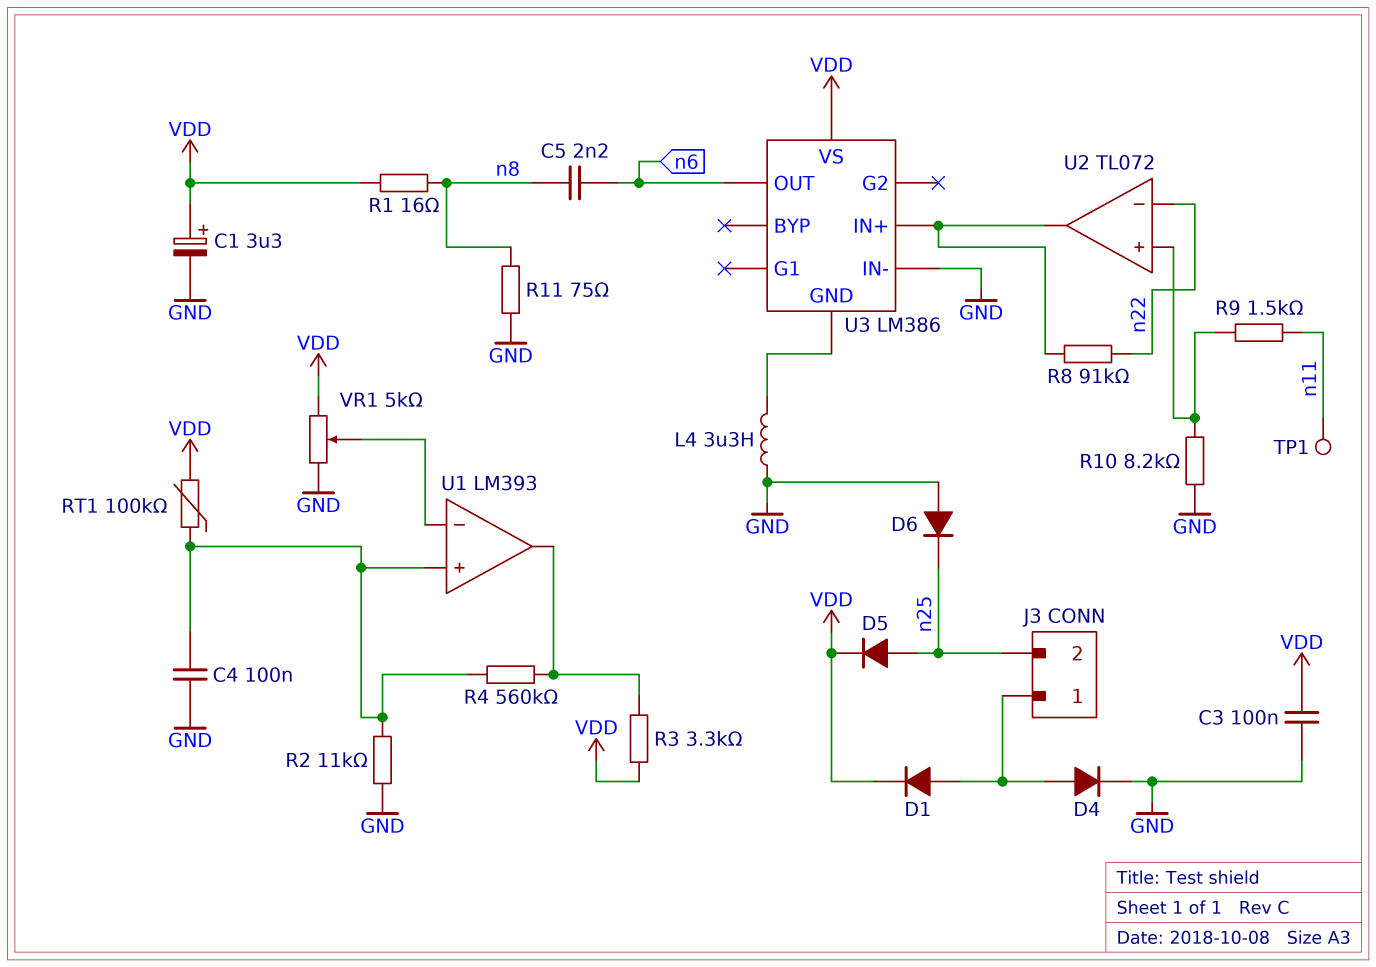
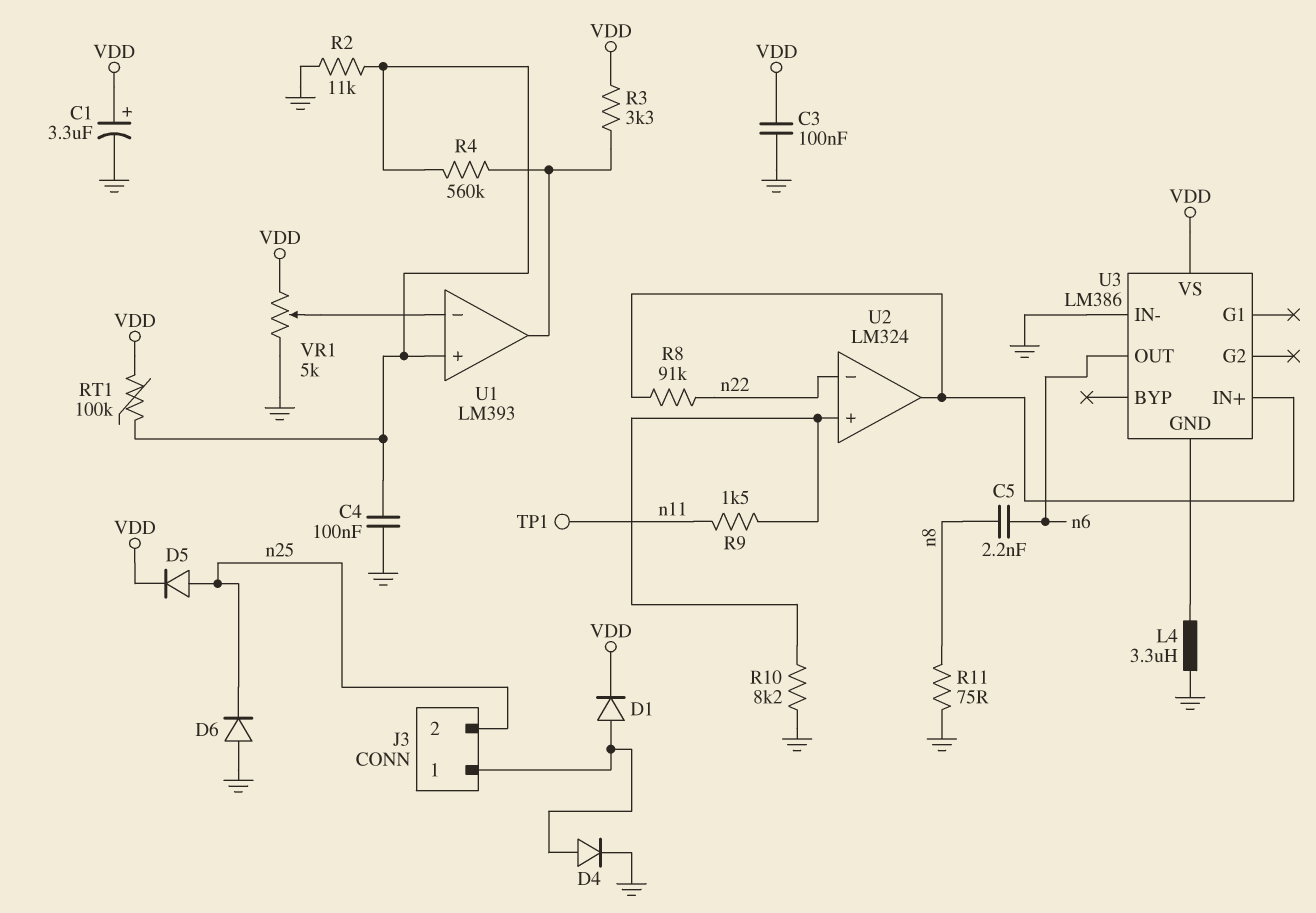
R1: 16 (VDD, n8) -> none
U2: TL072 -> LM324

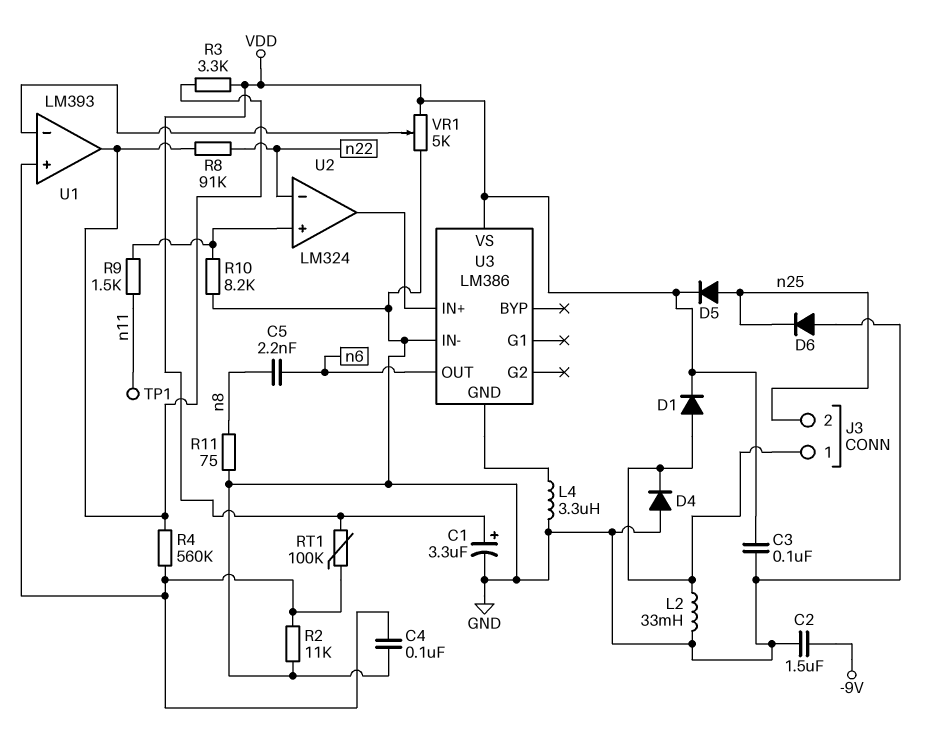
C2: none -> 1.5uF (-9V, GND)
D4: diode (A J3/1, K GND) -> diode (A GND, K J3/1)
L2: none -> 33mH (GND, J3/1)
R8: 91k (U2/out, n22) -> 91k (U1/out, n22)

